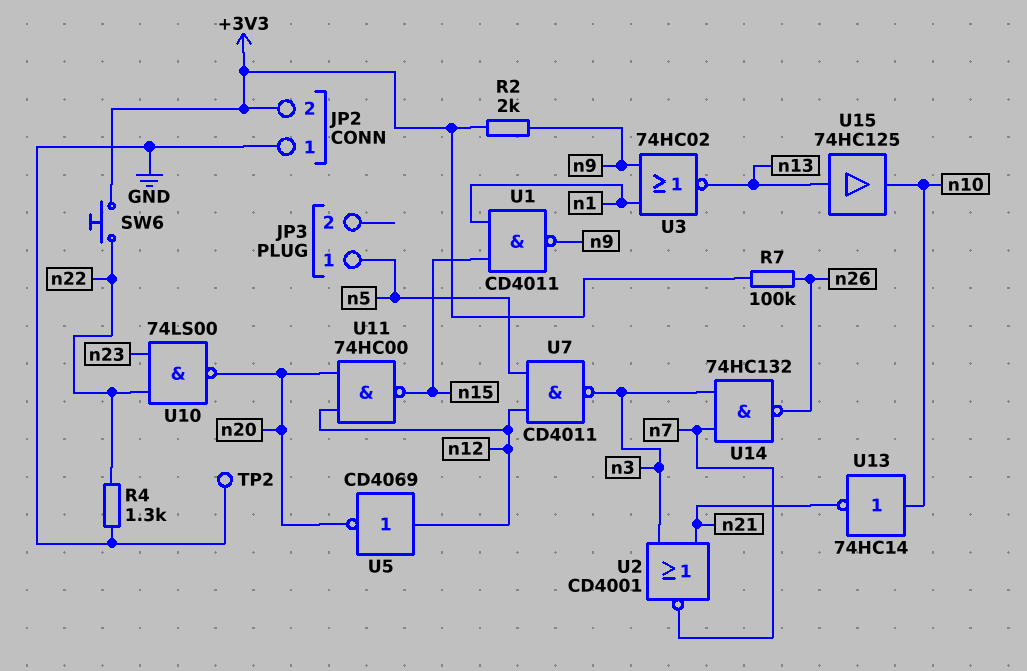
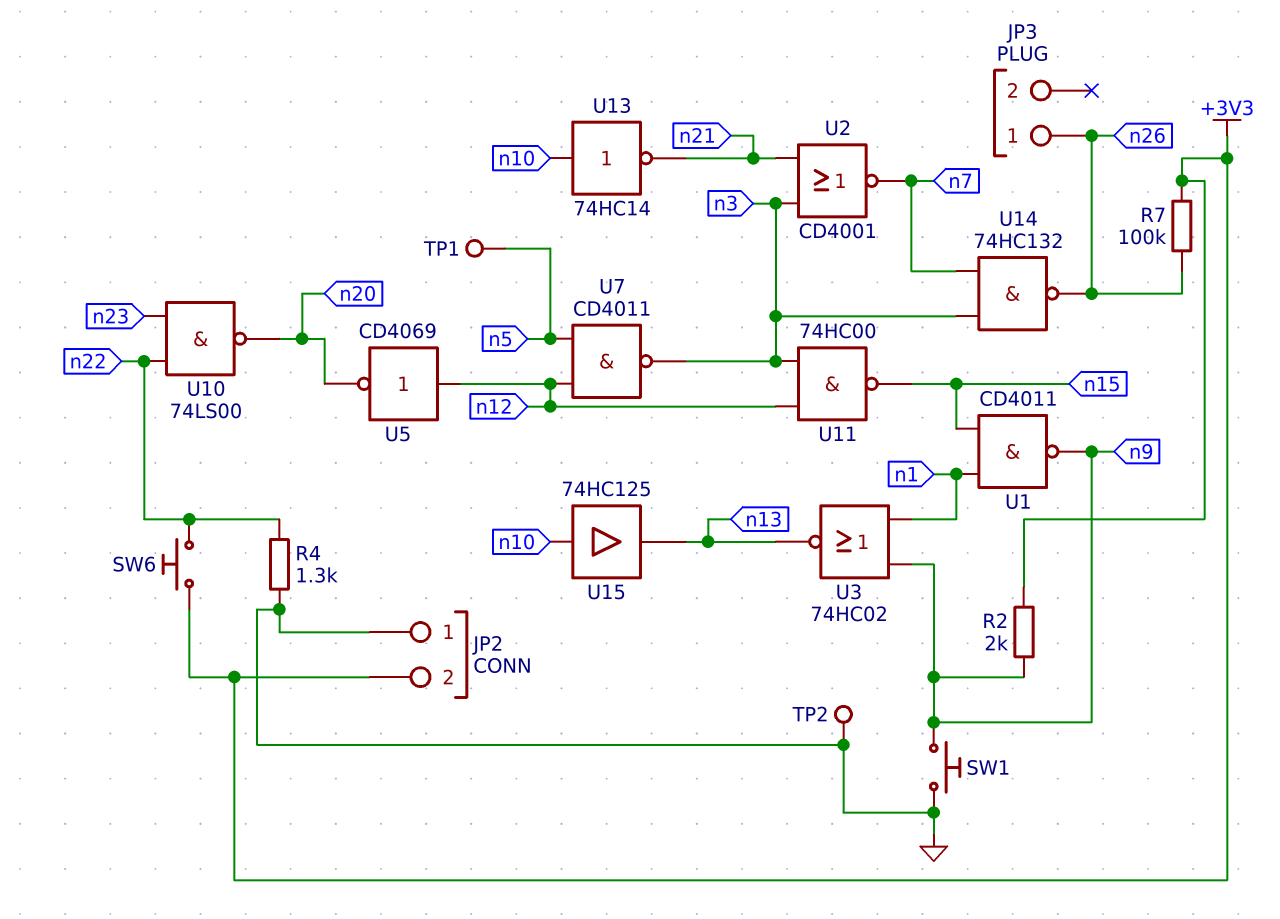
JP3 pin 1: n5 -> n26
SW1: none -> button (GND, n9)
TP1: none -> test point (n5)
U11: NAND 74HC00 (in n12, in n20, out n15) -> NAND 74HC00 (in n3, in n12, out n15)
U15: buffer 74HC125 (in n13, out n10) -> buffer 74HC125 (in n10, out n13)

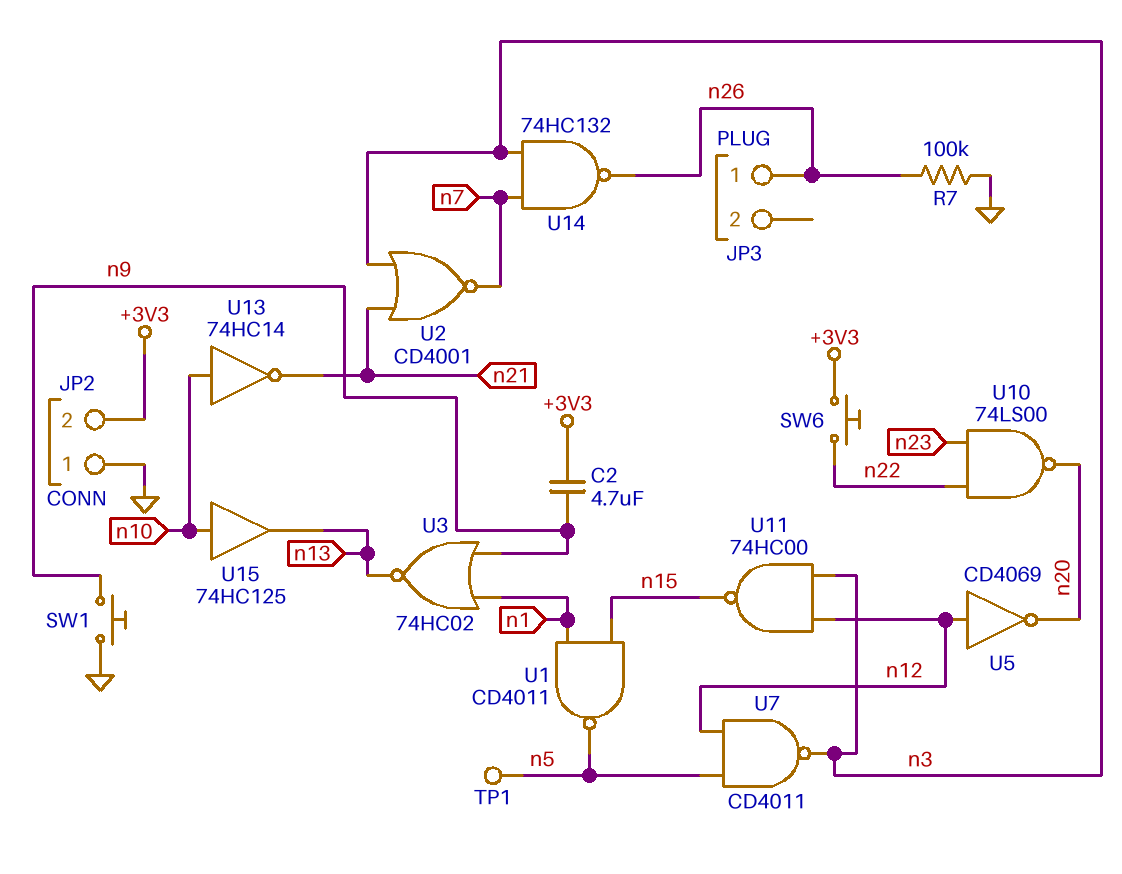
C2: none -> 4.7uF (+3V3, n9)
R2: 2k (+3V3, n9) -> none
R4: 1.3k (GND, n22) -> none
R7: 100k (+3V3, n26) -> 100k (GND, n26)
TP2: test point (GND) -> none
U1: NAND CD4011 (in n1, in n15, out n9) -> NAND CD4011 (in n1, in n15, out n5)

